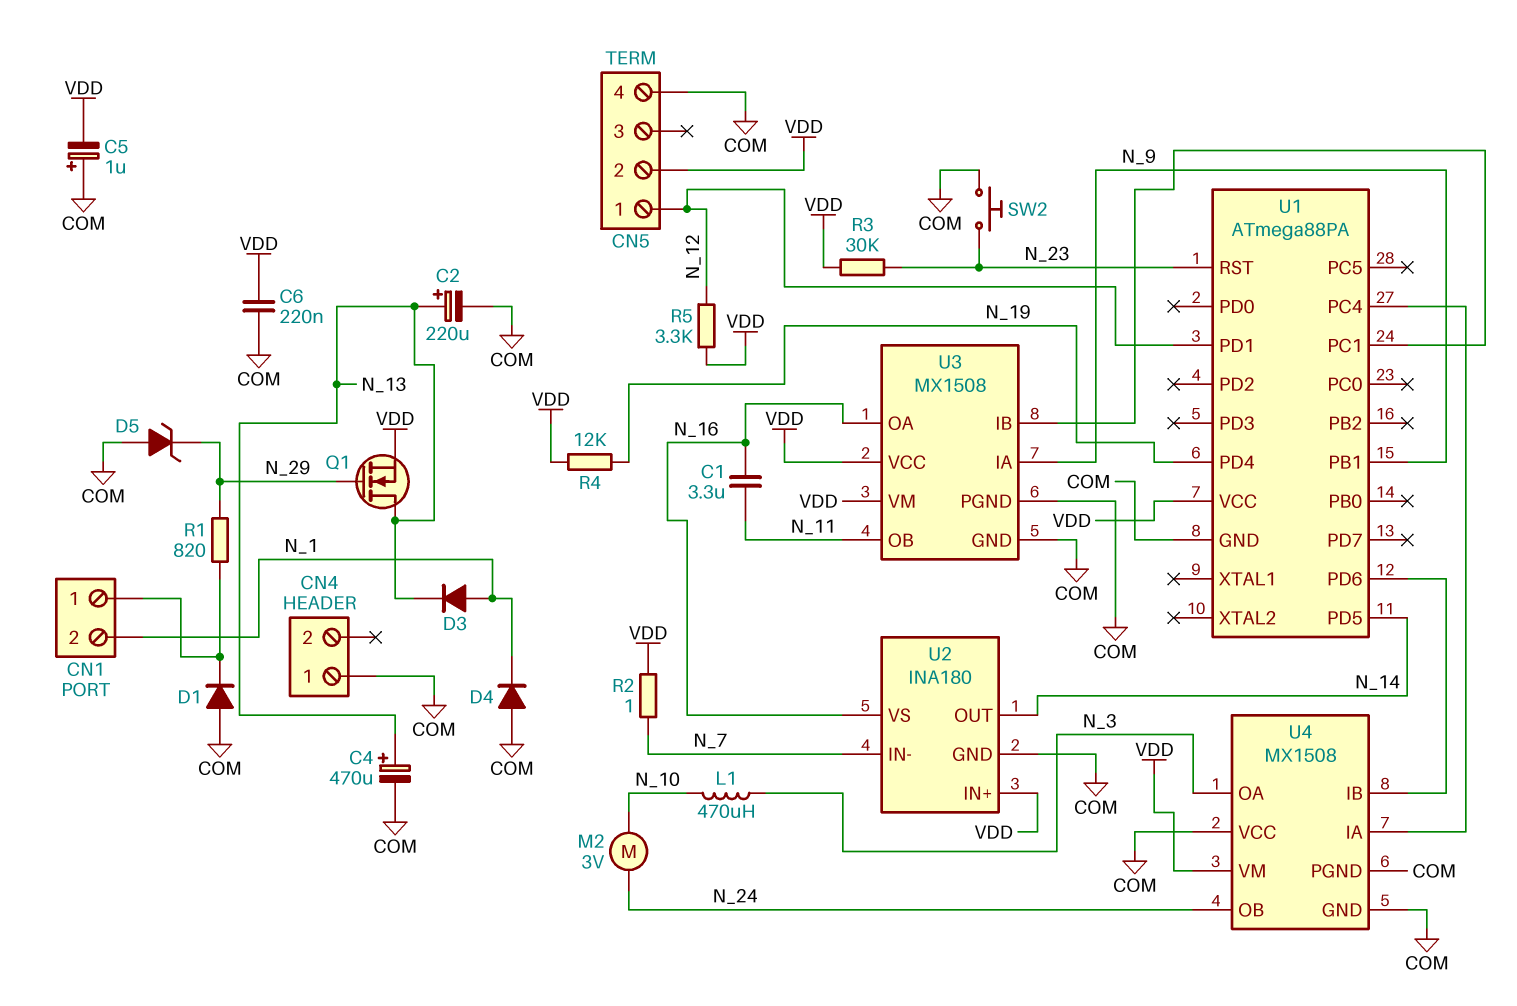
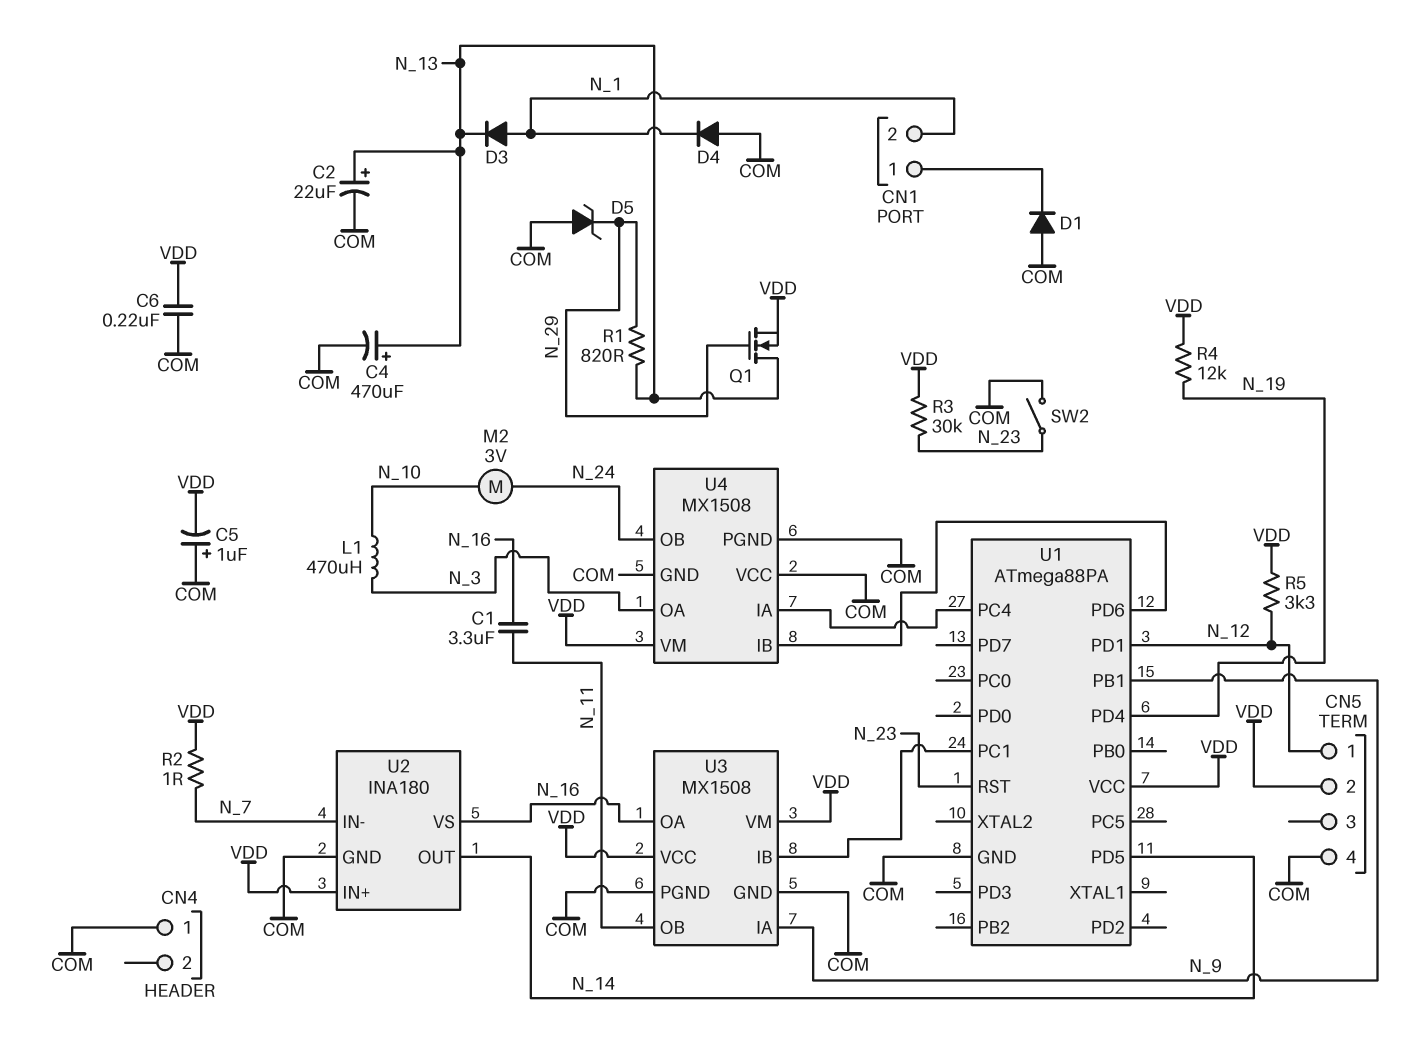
C2: 220uF (plus N_13, minus COM) -> 22uF (plus N_13, minus COM)
R1: 820 (CN1/1, N_29) -> 820 (N_13, N_29)
SW2: button (COM, N_23) -> switch (COM, N_23)

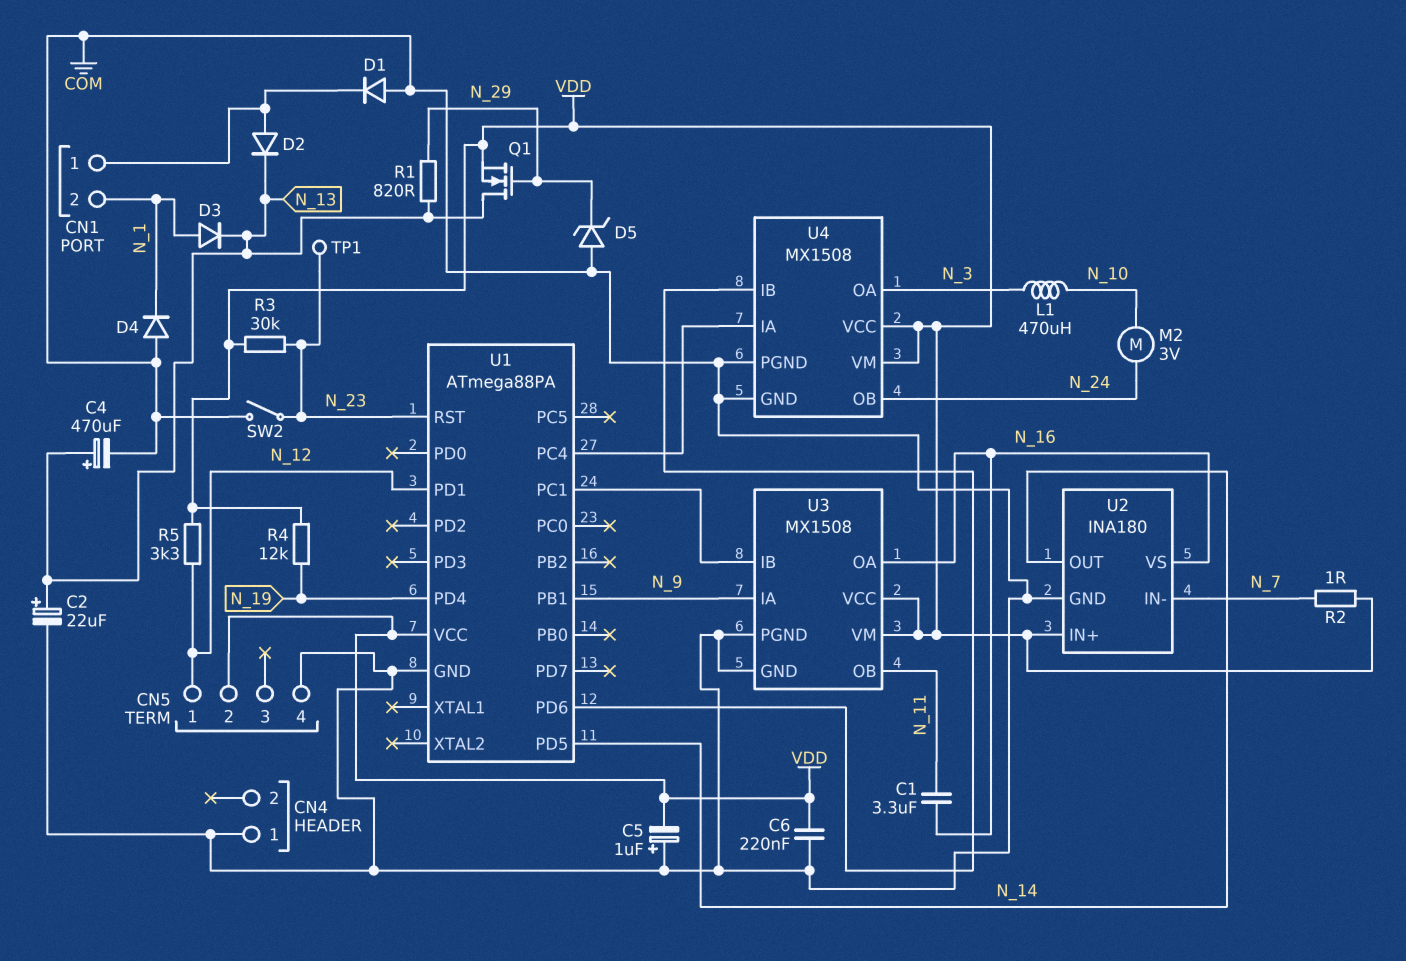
D2: none -> diode (A CN1/1, K N_13)
TP1: none -> test point (N_23)
U4 pin VCC: COM -> VDD

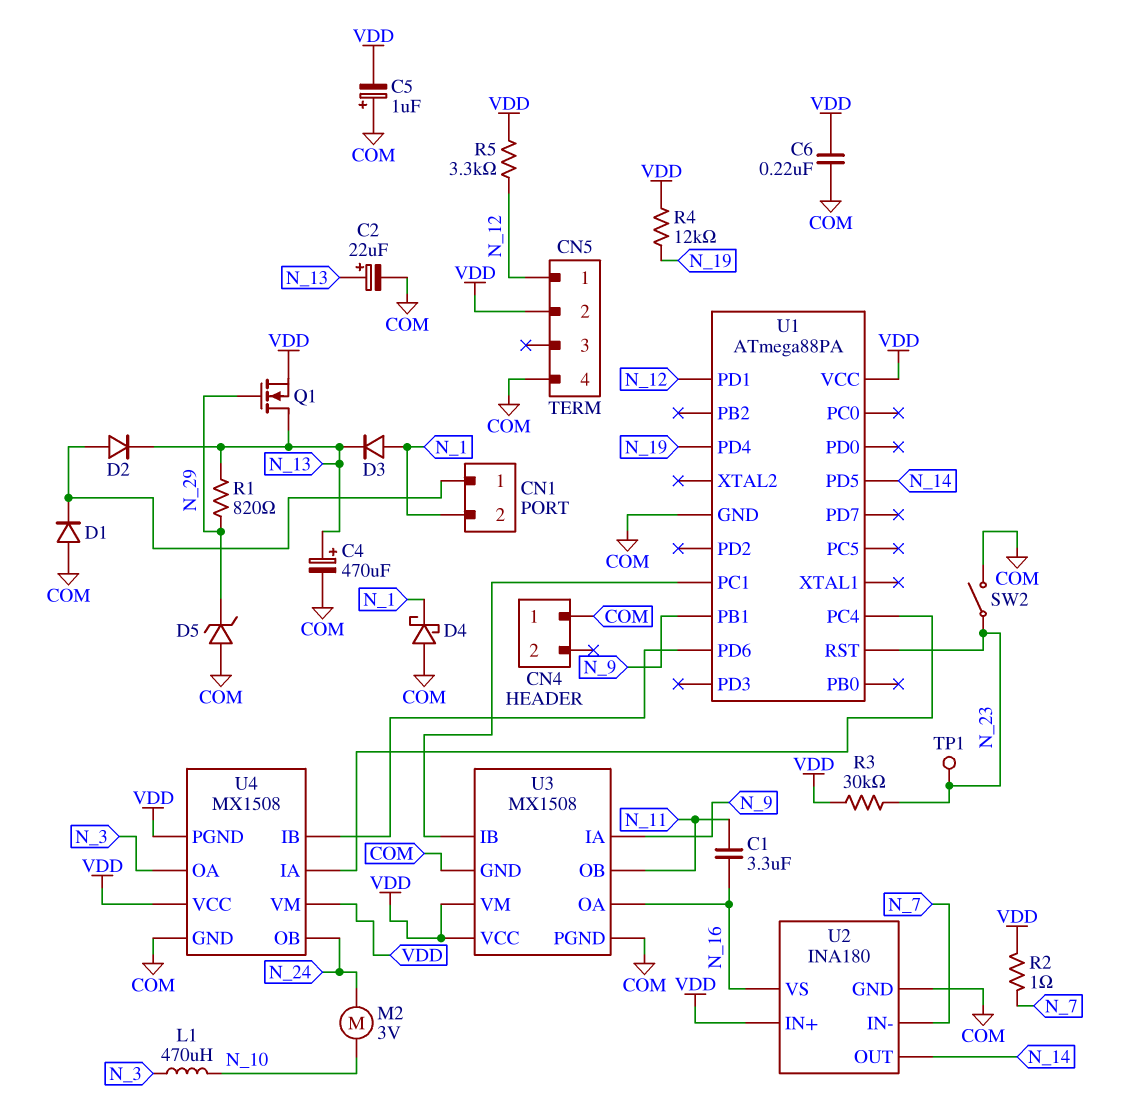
D4: diode (A COM, K N_1) -> schottky (A COM, K N_1)
U4 pin PGND: COM -> VDD

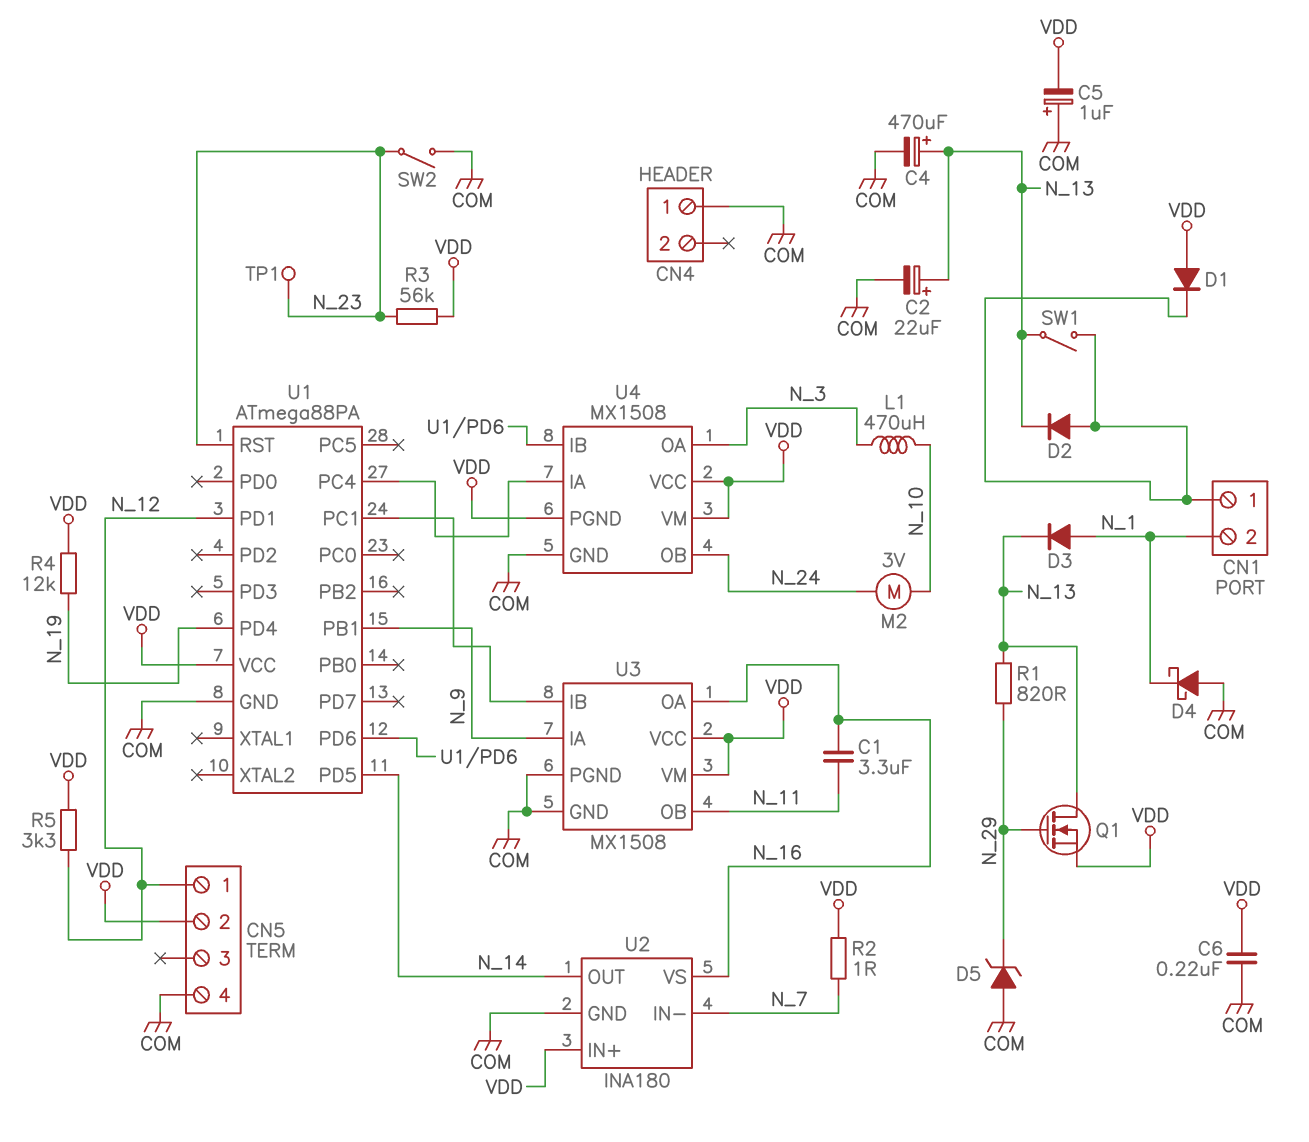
D1: diode (A COM, K CN1/1) -> diode (A VDD, K CN1/1)
R3: 30k (N_23, VDD) -> 56k (N_23, VDD)
SW1: none -> switch (CN1/1, N_13)

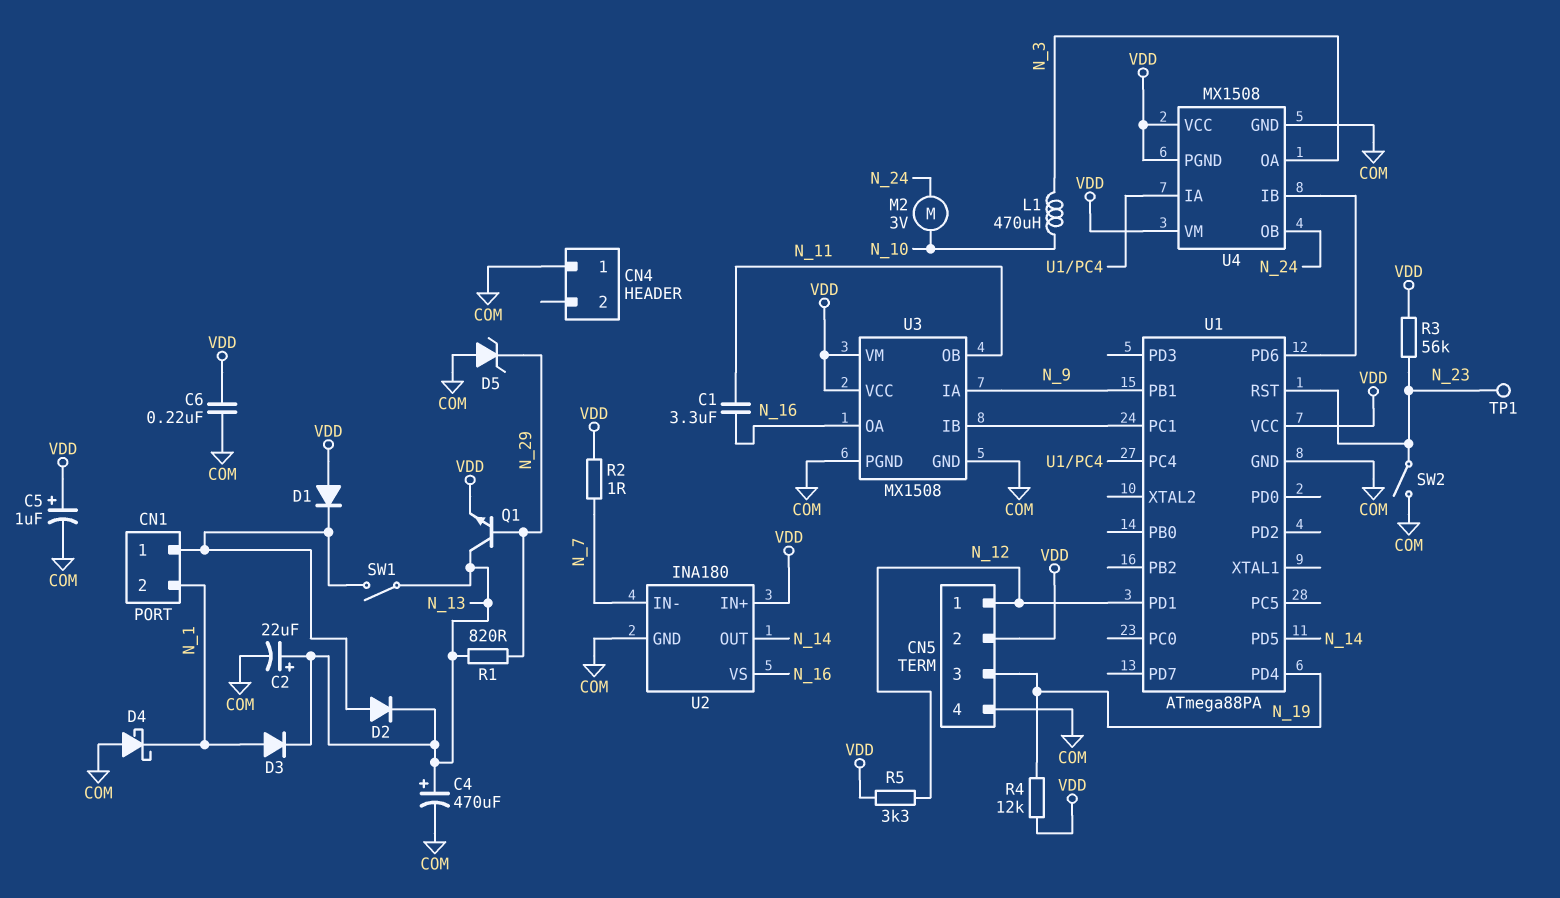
C5: 1uF (plus COM, minus VDD) -> 1uF (plus VDD, minus COM)
CN5 pin 3: none -> N_19
Q1: NMOS (G N_29, D N_13, S VDD) -> NPN (B N_29, C N_13, E VDD)

